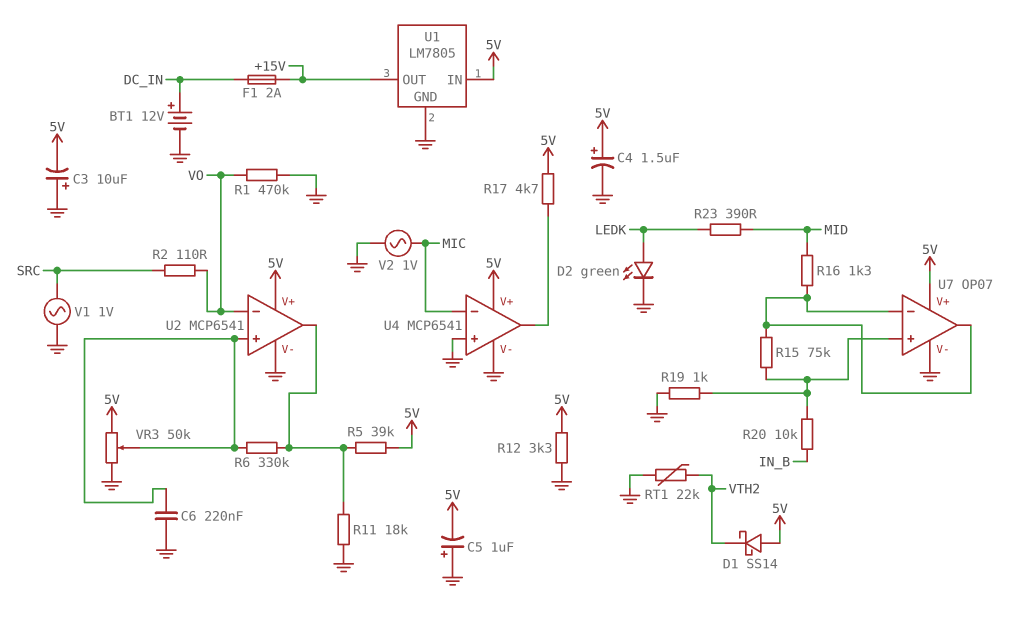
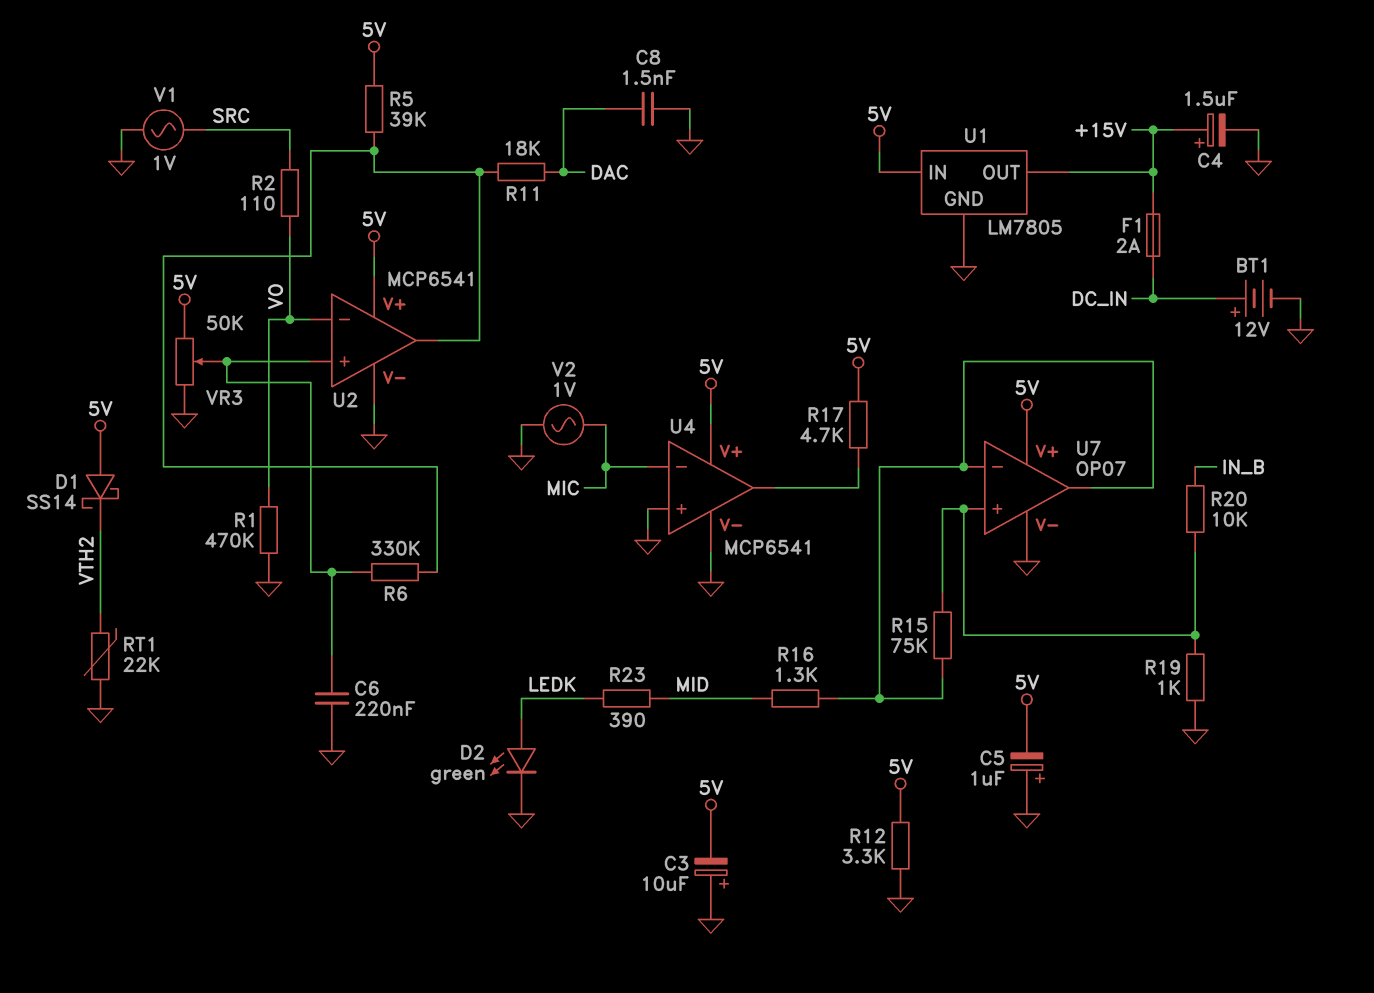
C4: 1.5uF (plus 5V, minus GND) -> 1.5uF (plus +15V, minus GND)
C8: none -> 1.5nF (DAC, GND)
R11: 18k (GND, U2/out) -> 18k (DAC, U2/out)

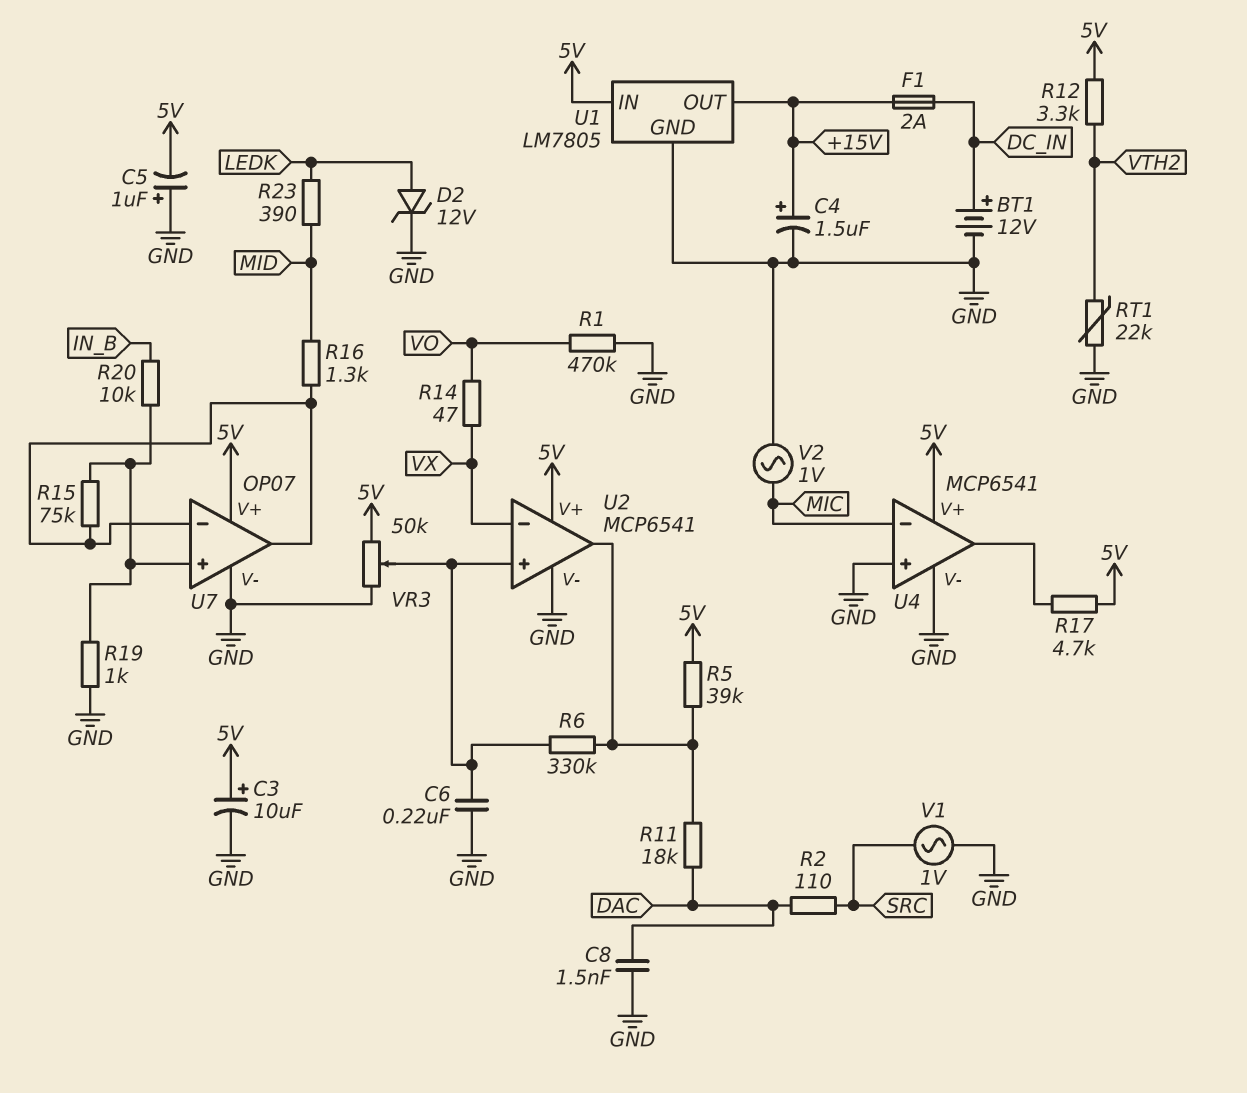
C3: 10uF (plus GND, minus 5V) -> 10uF (plus 5V, minus GND)
D1: schottky SS14 (A 5V, K VTH2) -> none
D2: LED green (A LEDK, K GND) -> zener 12V (A LEDK, K GND)
R2: 110 (SRC, VO) -> 110 (DAC, SRC)
R12: 3.3k (5V, GND) -> 3.3k (5V, VTH2)
R14: none -> 47 (VO, VX)
U2 pin in-: VO -> VX

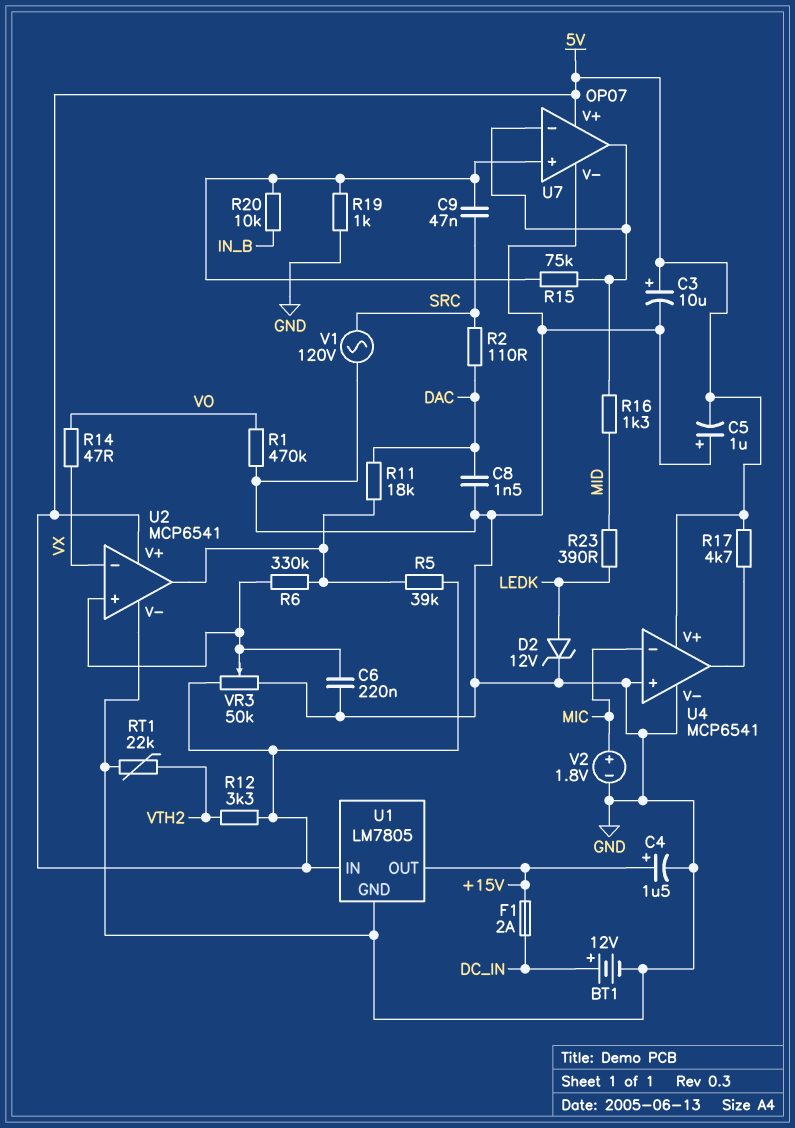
C9: none -> 47nF (SRC, U7/in+)
V1: AC 1V (GND, SRC) -> AC 120V (GND, SRC)
V2: AC 1V (GND, MIC) -> 1.8V (plus MIC, minus GND)

